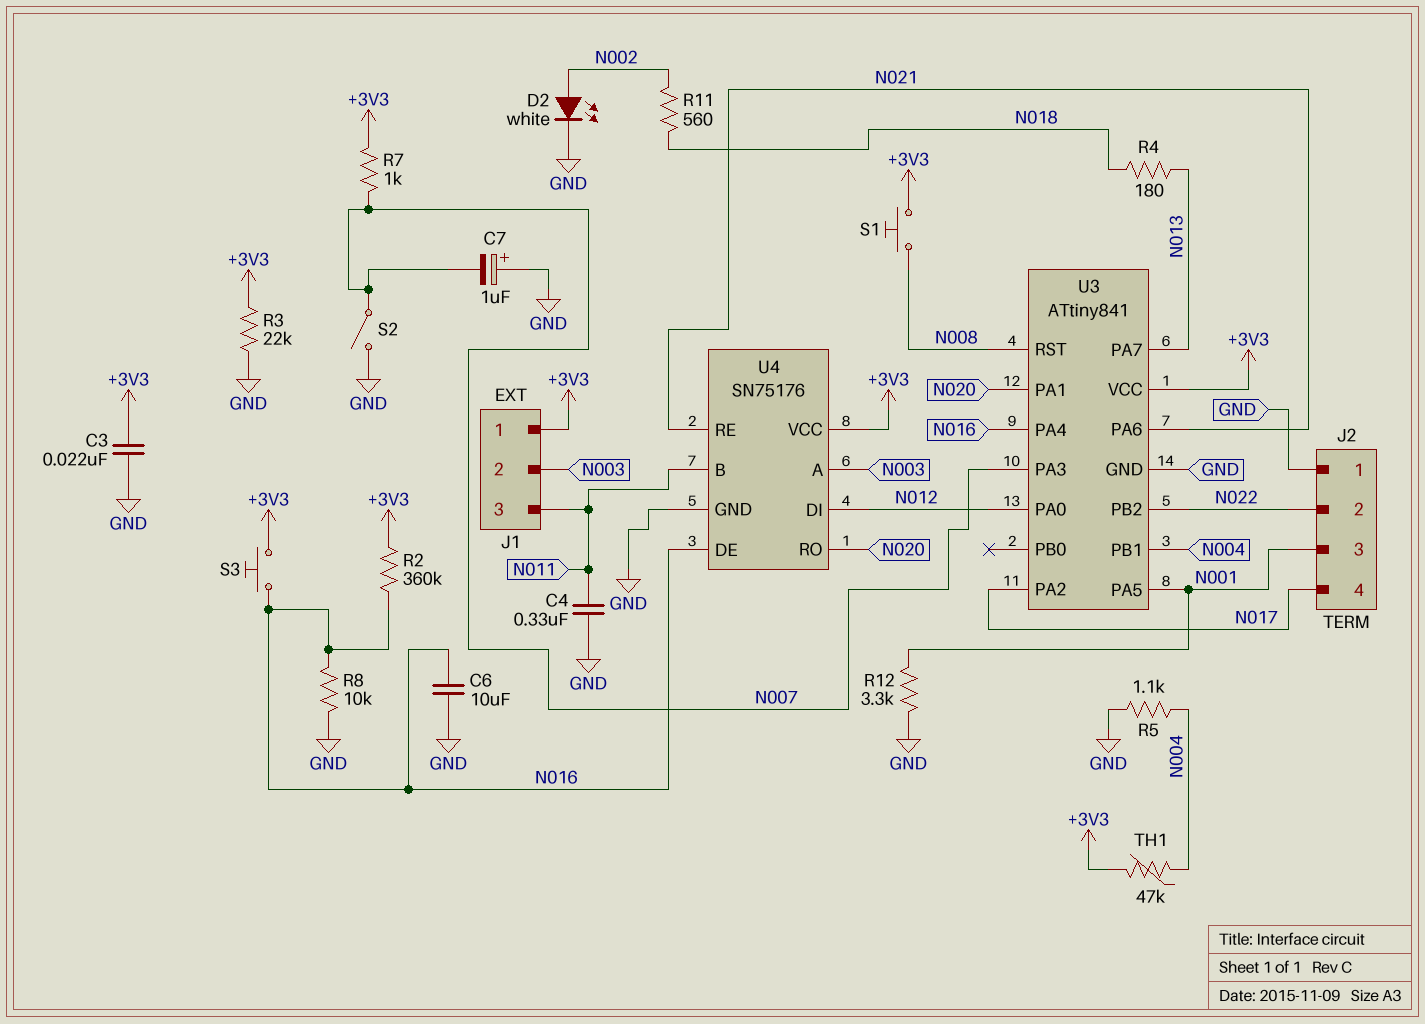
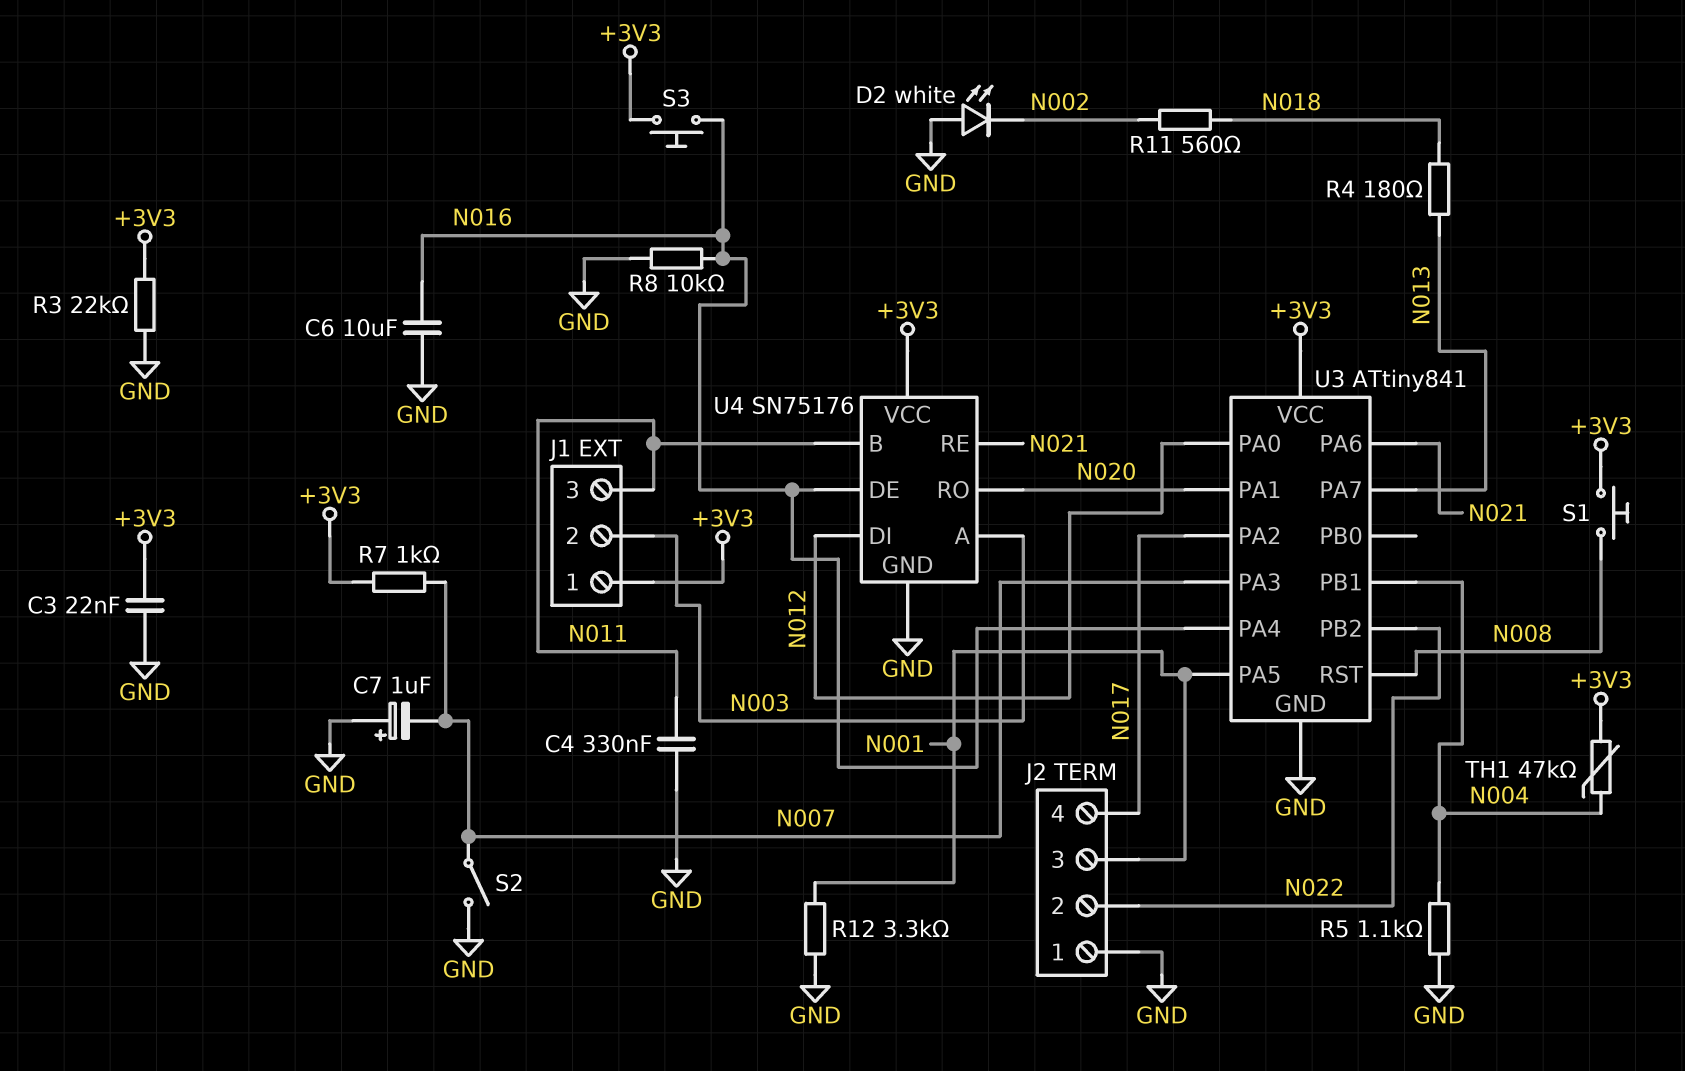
D2: LED white (A N002, K GND) -> LED white (A GND, K N002)
R2: 360k (+3V3, N016) -> none

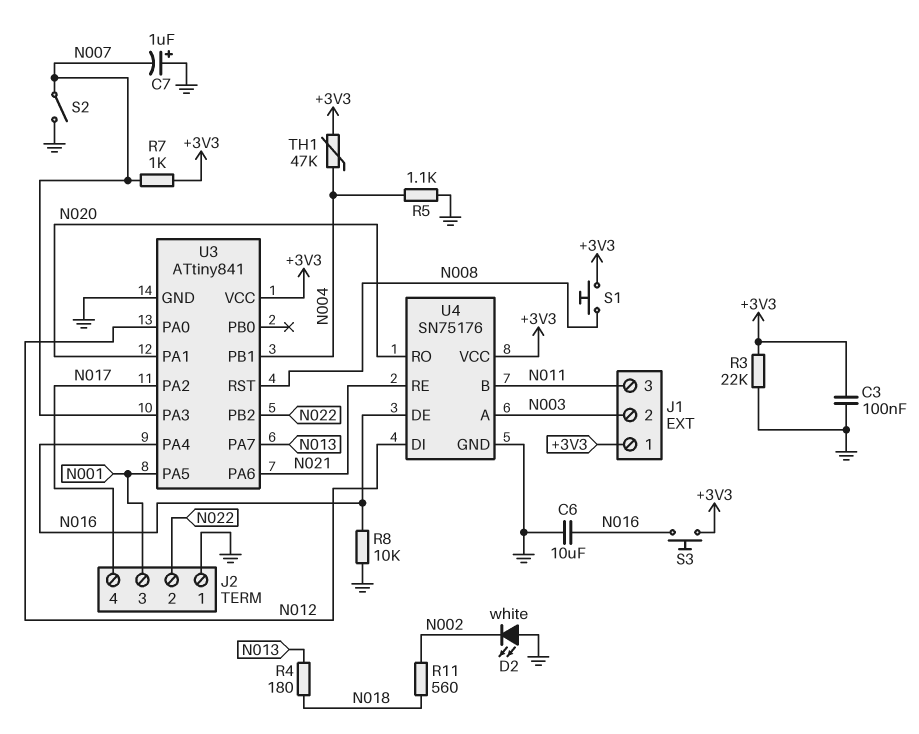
C3: 22nF (+3V3, GND) -> 100nF (+3V3, GND)
C4: 330nF (GND, N011) -> none
R12: 3.3k (GND, N001) -> none

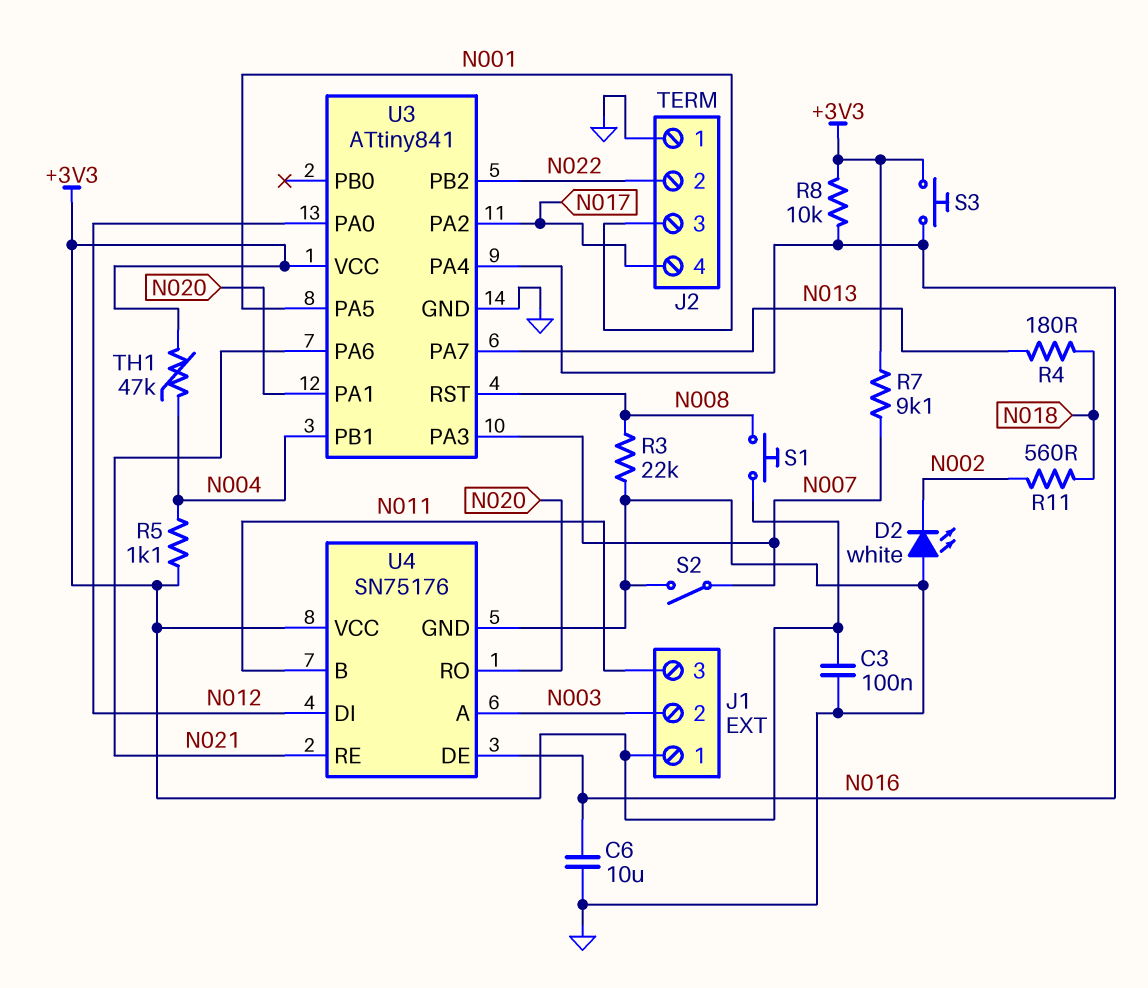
C7: 1uF (plus GND, minus N007) -> none
R3: 22k (+3V3, GND) -> 22k (GND, N008)
R5: 1.1k (GND, N004) -> 1.1k (+3V3, N004)
R7: 1k (+3V3, N007) -> 9.1k (+3V3, N007)
R8: 10k (GND, N016) -> 10k (+3V3, N016)

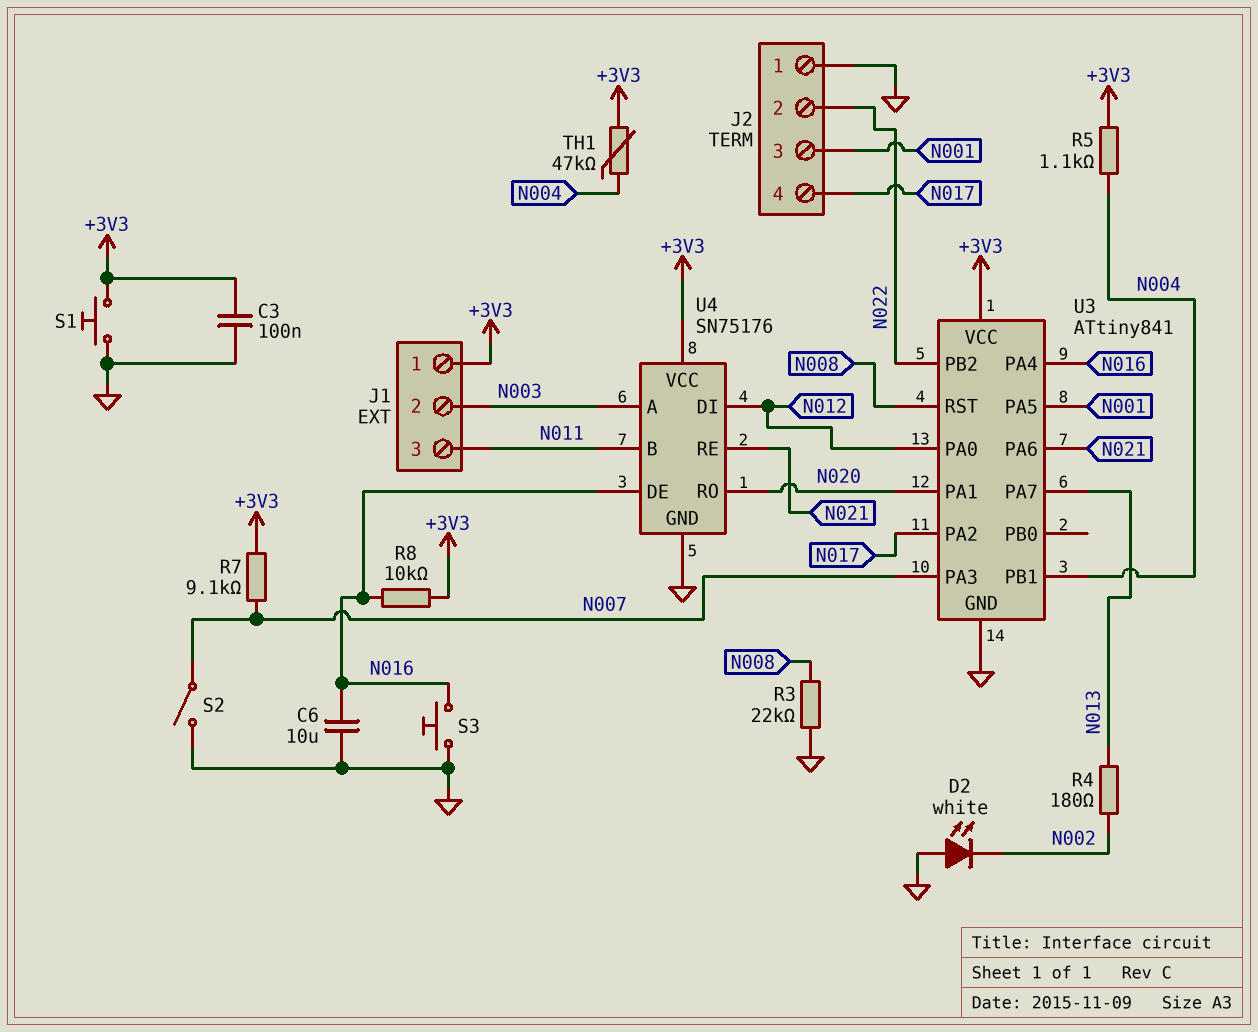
R4: 180 (N013, N018) -> 180 (N002, N013)
R11: 560 (N002, N018) -> none
S1: button (+3V3, N008) -> button (+3V3, GND)
S3: button (+3V3, N016) -> button (GND, N016)

